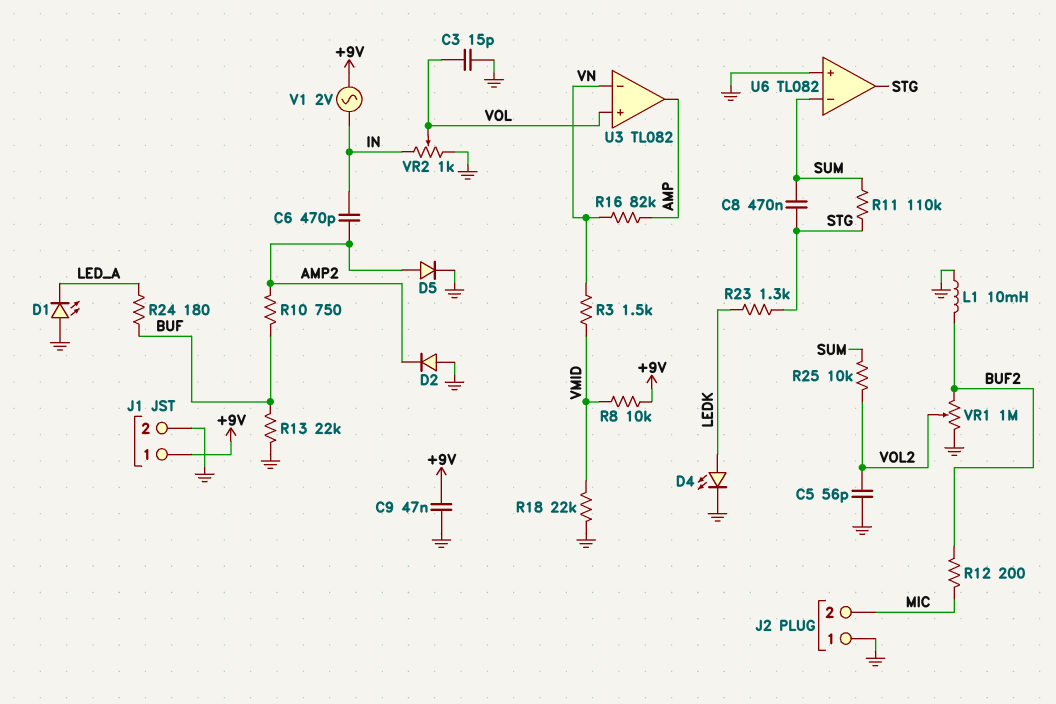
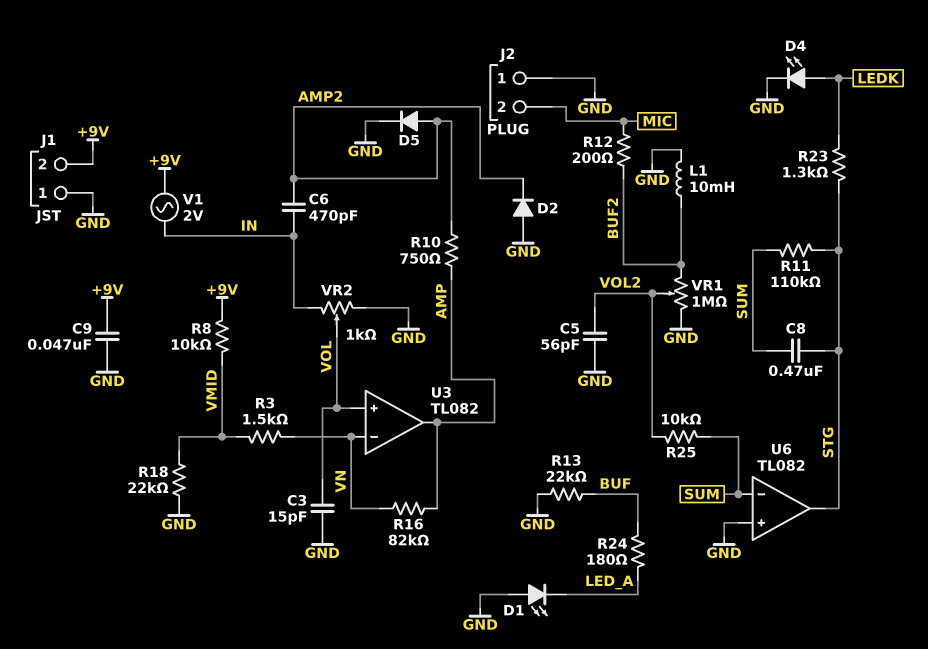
J1 pin 1: +9V -> GND
J1 pin 2: GND -> +9V
R10: 750 (AMP2, BUF) -> 750 (AMP, AMP2)

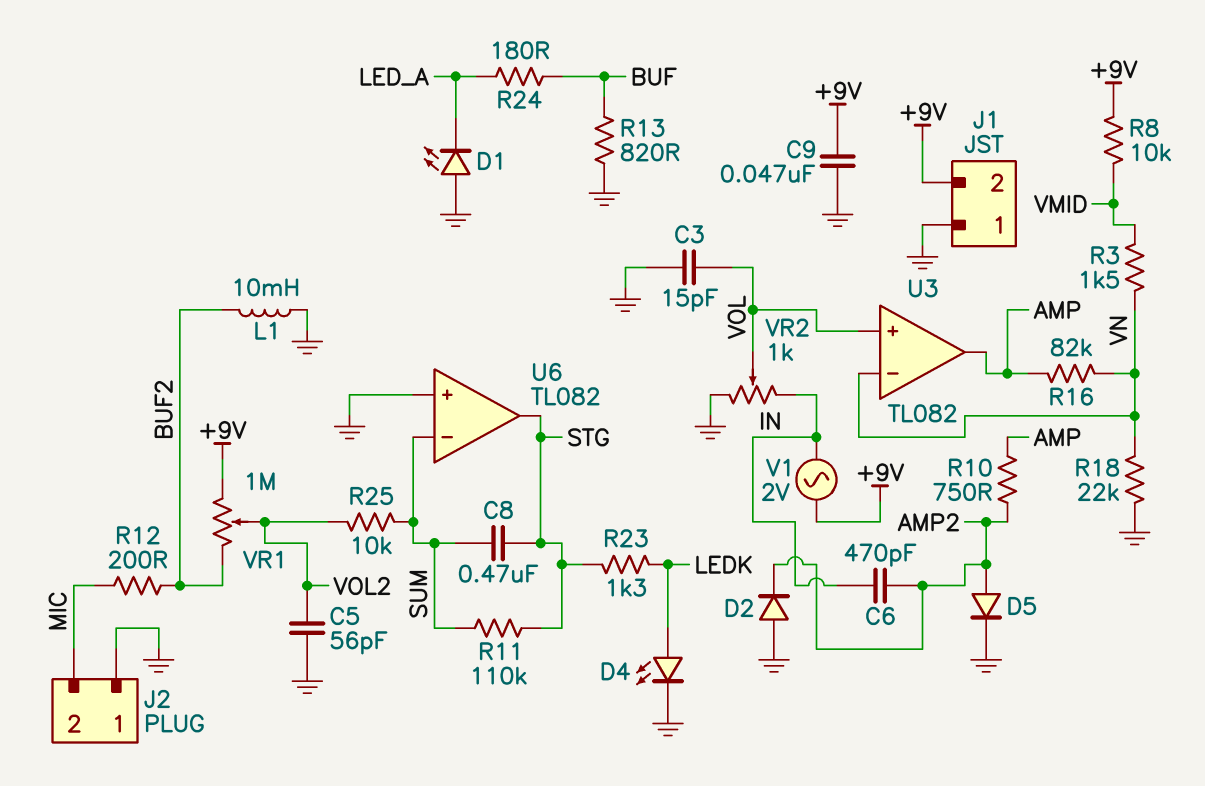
R13: 22k (BUF, GND) -> 820 (BUF, GND)
R18: 22k (GND, VMID) -> 22k (GND, VN)
VR1: 1M (BUF2, GND, wiper VOL2) -> 1M (+9V, BUF2, wiper VOL2)

